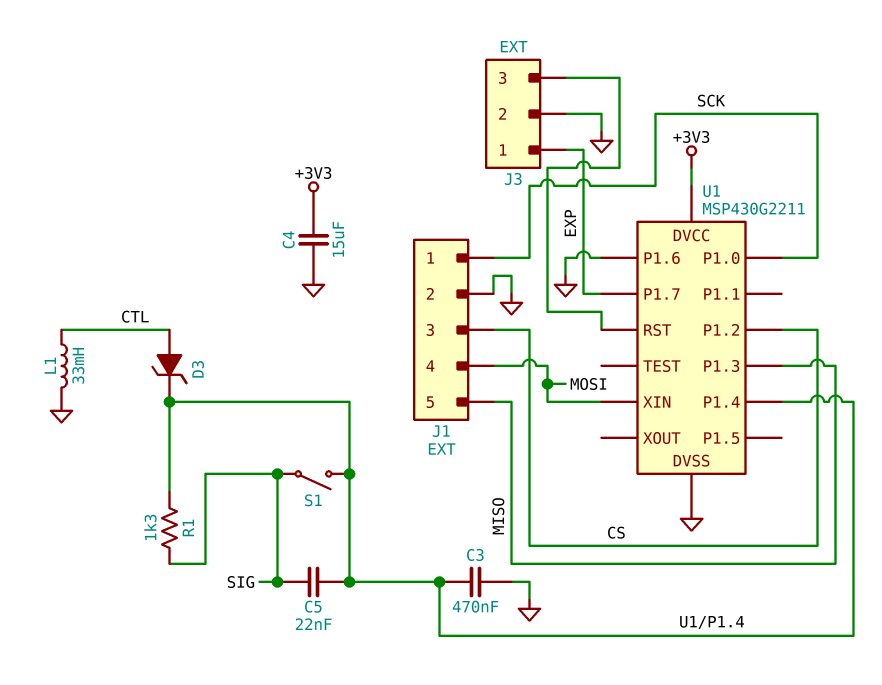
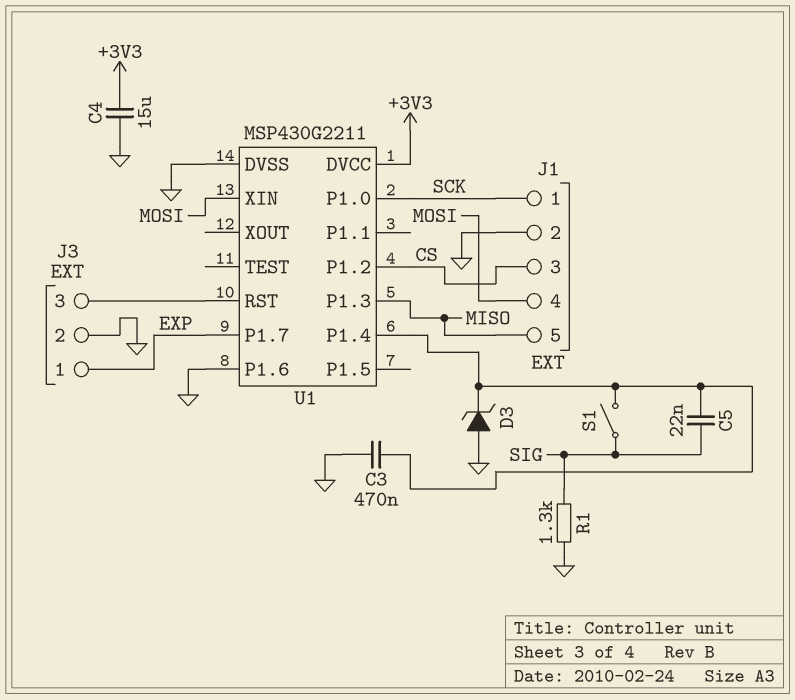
D3: zener (A CTL, K U1/P1.4) -> zener (A GND, K U1/P1.4)
L1: 33mH (CTL, GND) -> none
R1: 1.3k (SIG, U1/P1.4) -> 1.3k (GND, SIG)

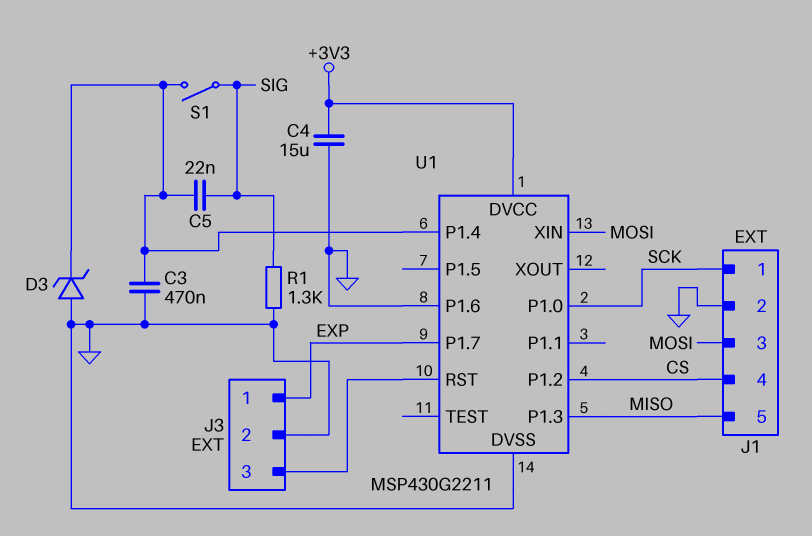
J1 pin 3: CS -> MOSI
J1 pin 4: MOSI -> CS

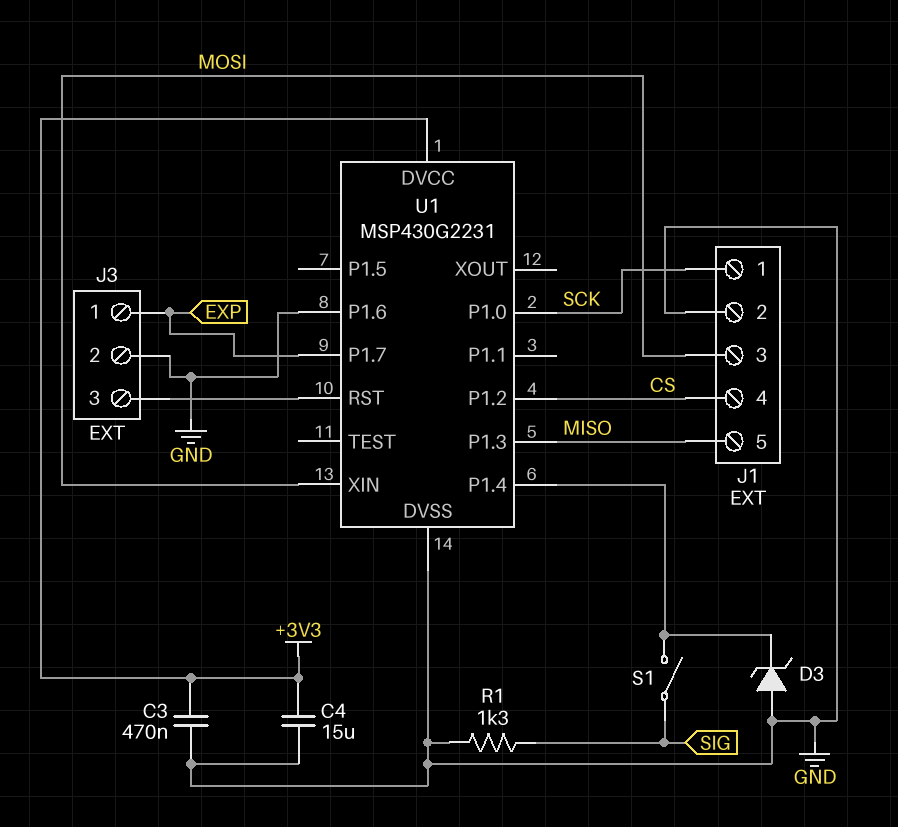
C3: 470nF (GND, U1/P1.4) -> 470nF (+3V3, GND)
C5: 22nF (SIG, U1/P1.4) -> none
U1: MSP430G2211 -> MSP430G2231

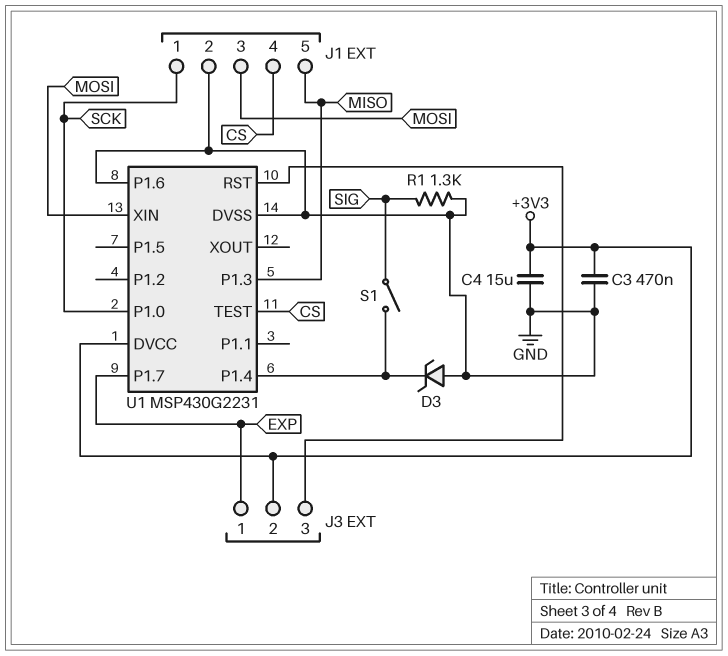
J3 pin 2: GND -> +3V3
U1 pin P1.2: CS -> none
U1 pin TEST: none -> CS

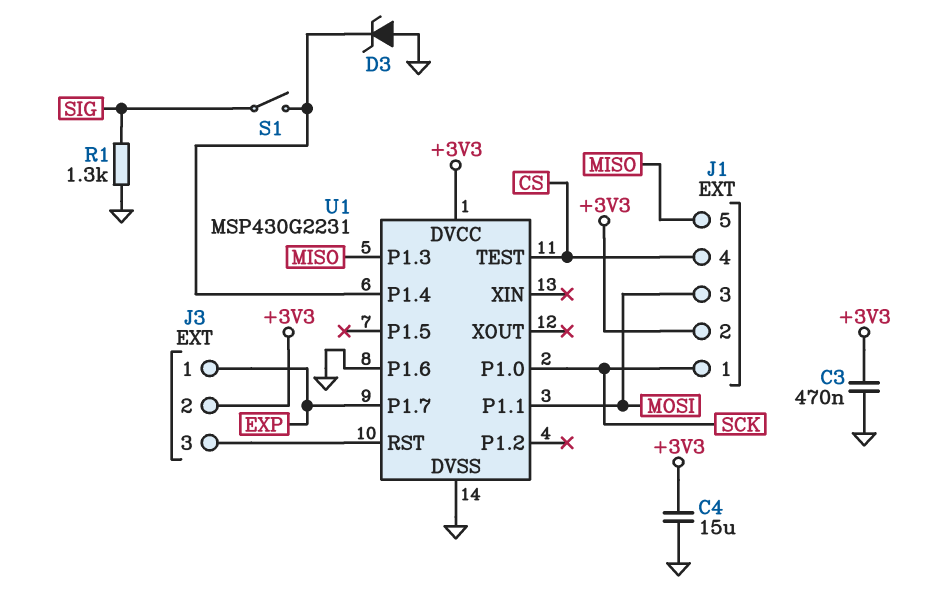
J1 pin 2: GND -> +3V3
U1 pin P1.1: none -> MOSI
U1 pin XIN: MOSI -> none

